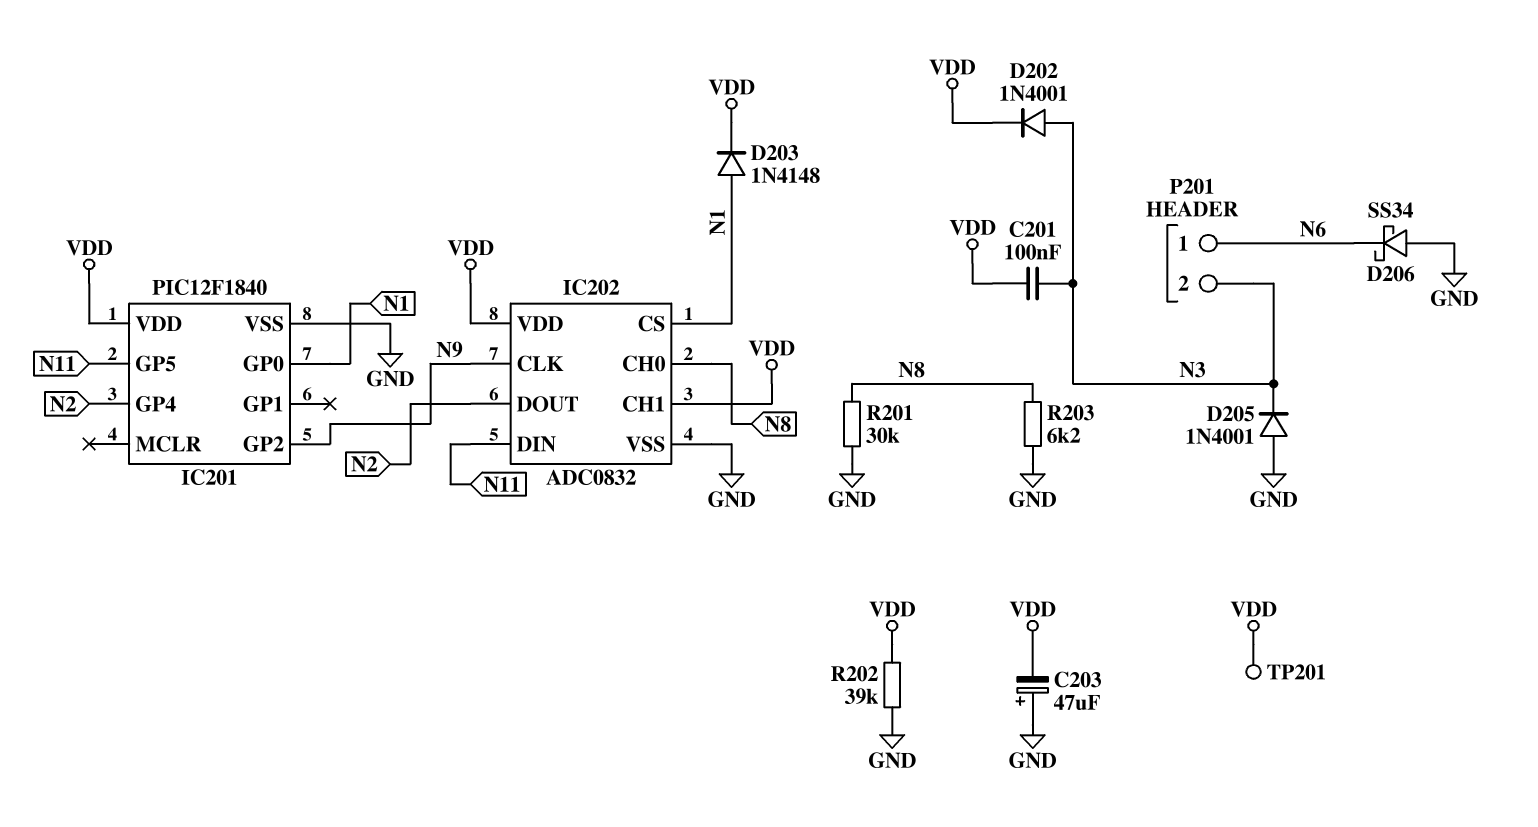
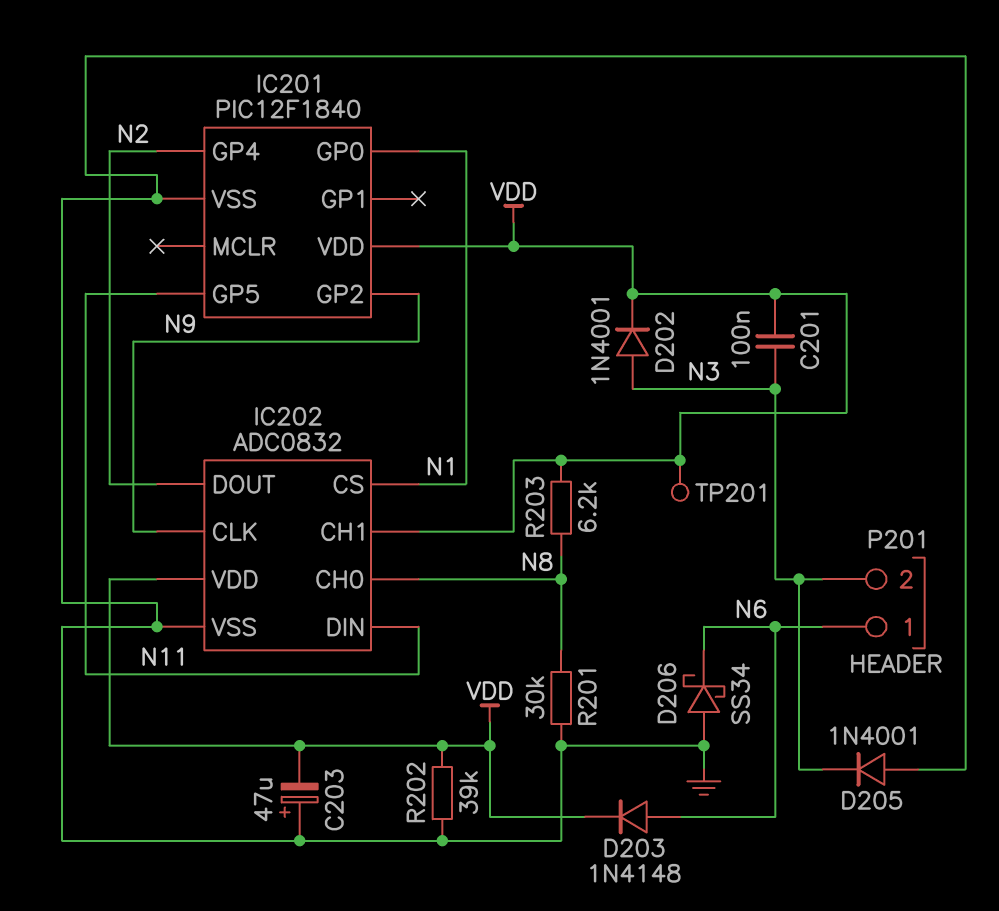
D203: diode 1N4148 (A N1, K VDD) -> diode 1N4148 (A N6, K VDD)
R203: 6.2k (GND, N8) -> 6.2k (N8, VDD)

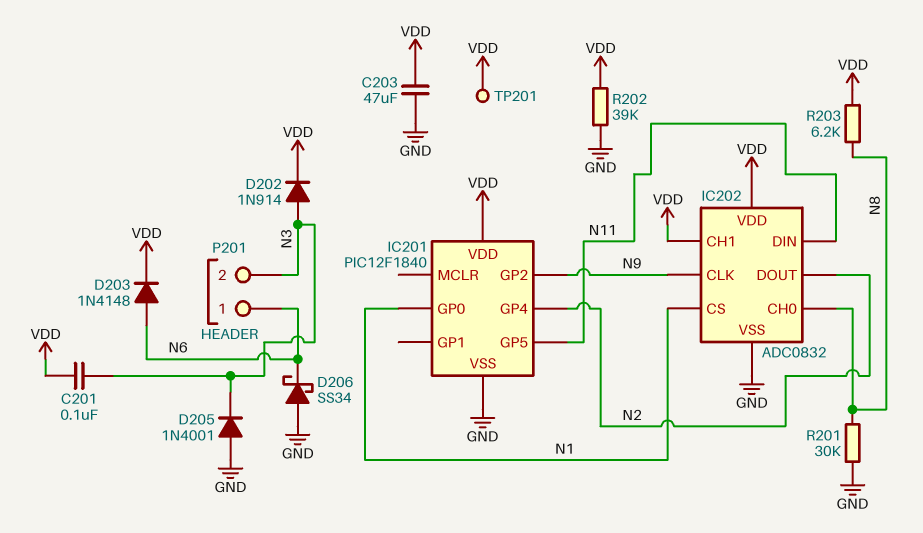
C203: 47uF (plus GND, minus VDD) -> 47uF (GND, VDD)
D202: diode 1N4001 (A N3, K VDD) -> diode 1N914 (A N3, K VDD)

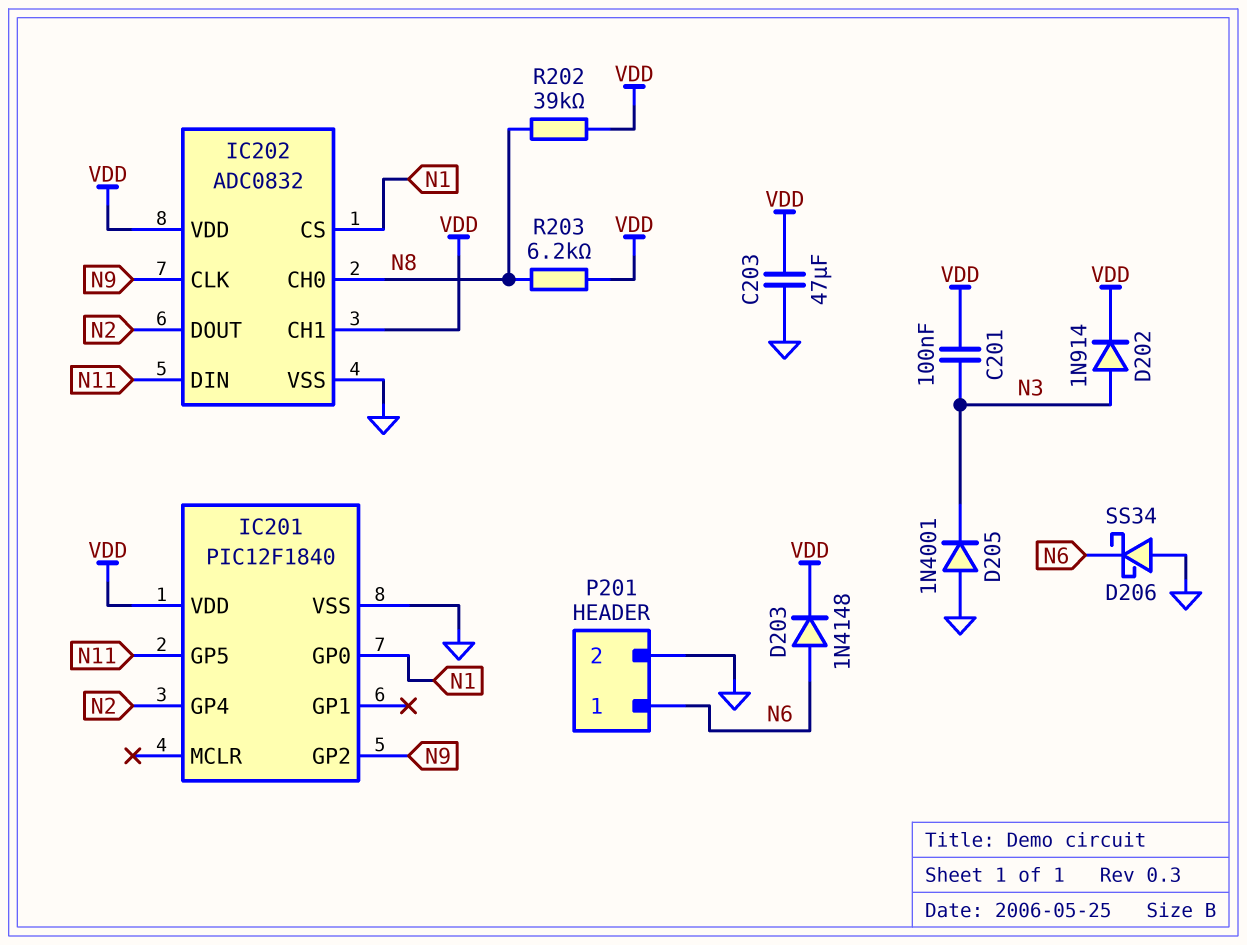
P201 pin 2: N3 -> GND
R201: 30k (GND, N8) -> none
R202: 39k (GND, VDD) -> 39k (N8, VDD)
TP201: test point (VDD) -> none

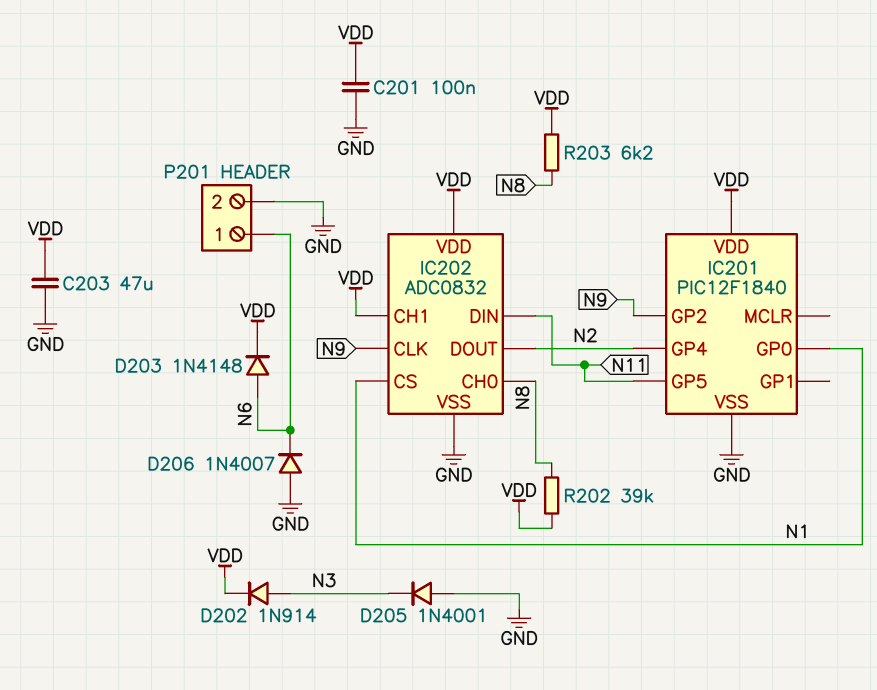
C201: 100nF (N3, VDD) -> 100nF (GND, VDD)
D206: schottky SS34 (A GND, K N6) -> diode 1N4007 (A GND, K N6)

